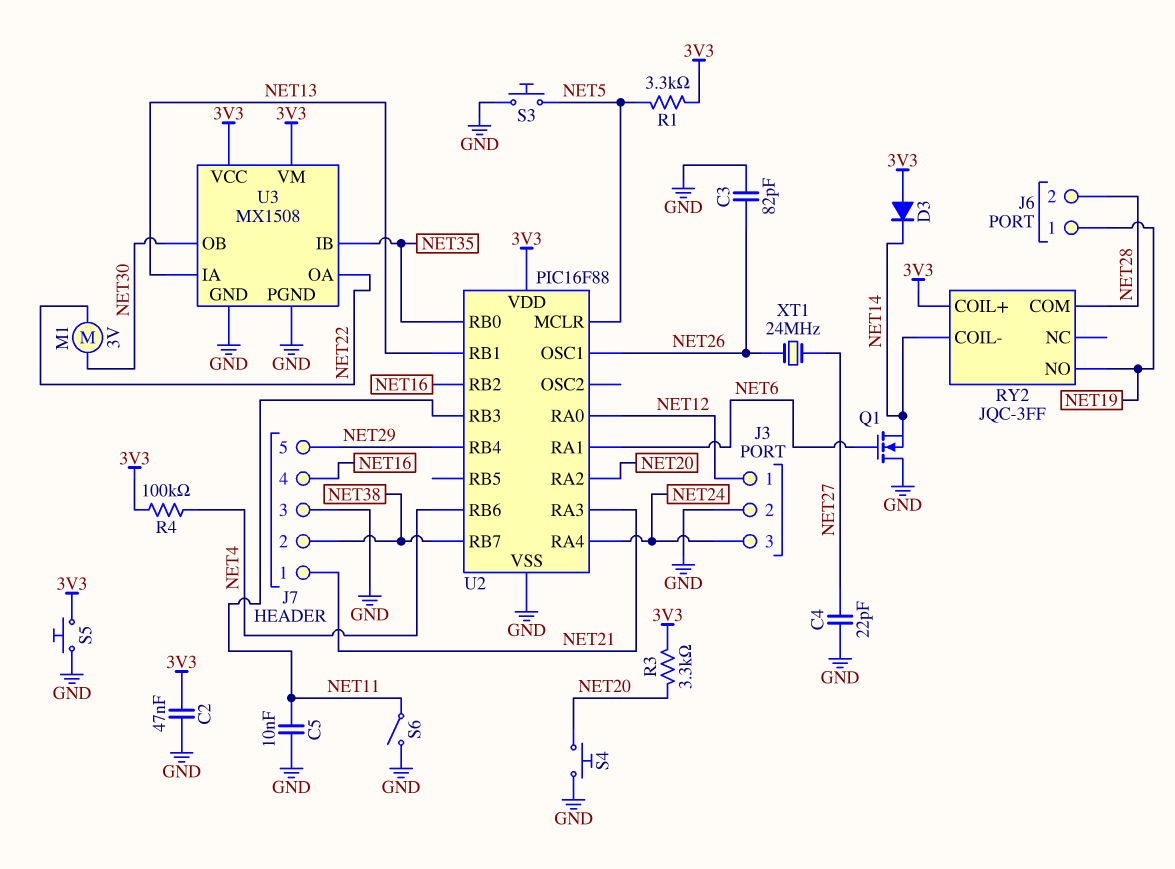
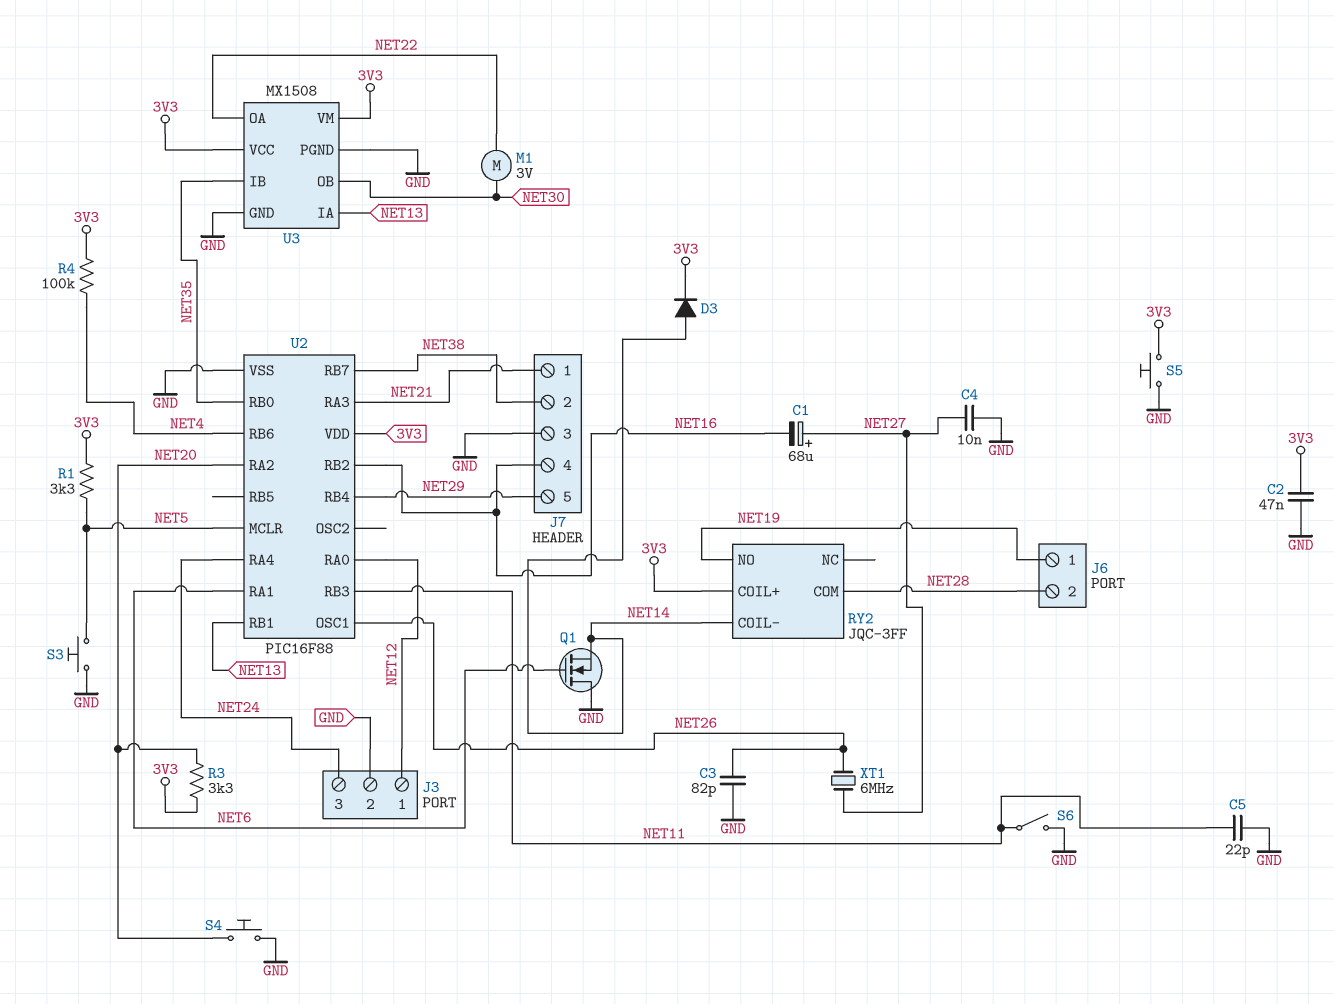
C1: none -> 68uF (plus NET27, minus NET16)
C4: 22pF (GND, NET27) -> 10nF (GND, NET27)
C5: 10nF (GND, NET11) -> 22pF (GND, NET11)
D3: diode (A 3V3, K NET14) -> diode (A NET14, K 3V3)
XT1: 24MHz (NET26, NET27) -> 6MHz (NET26, NET27)

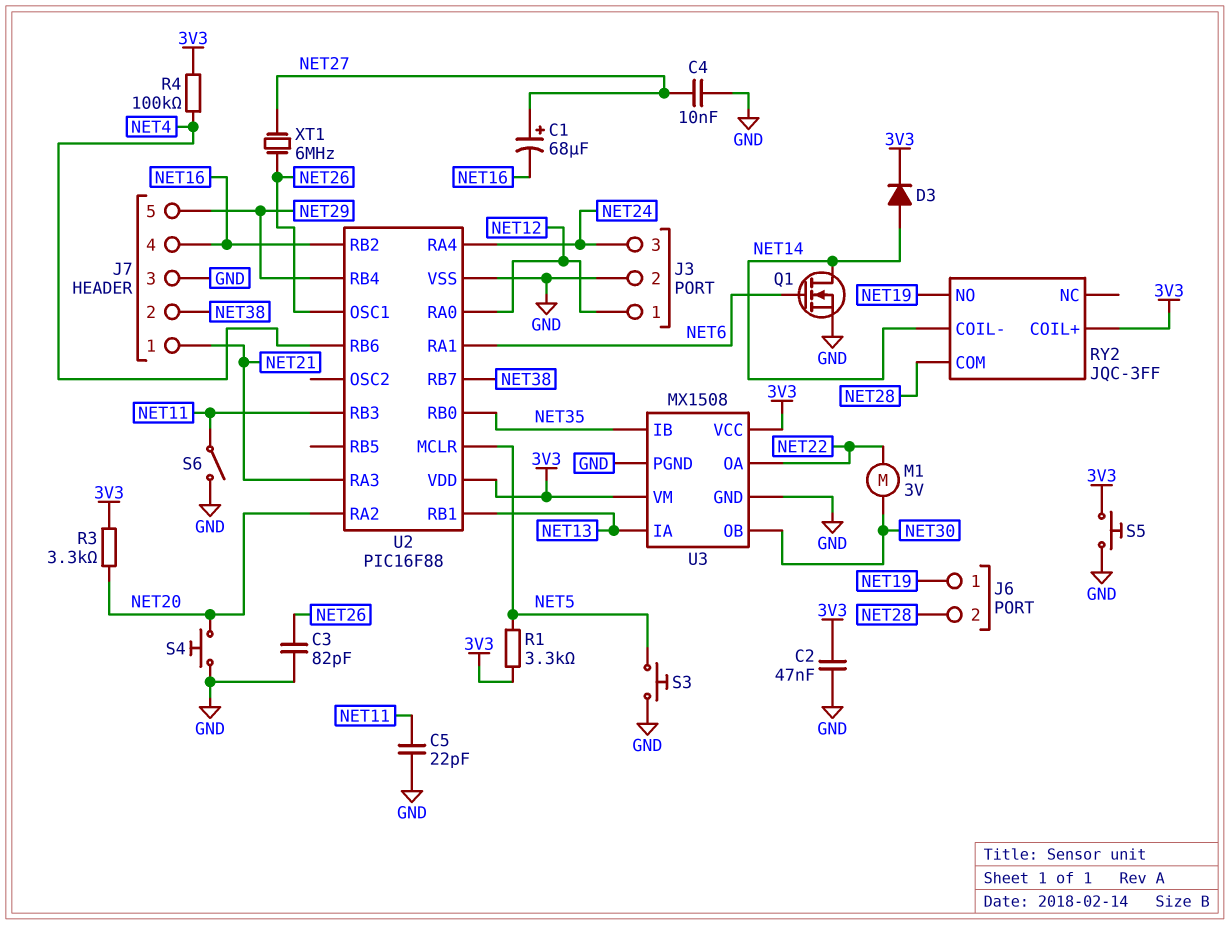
Q1: NMOS (G NET6, D GND, S NET14) -> NMOS (G NET6, D NET14, S GND)

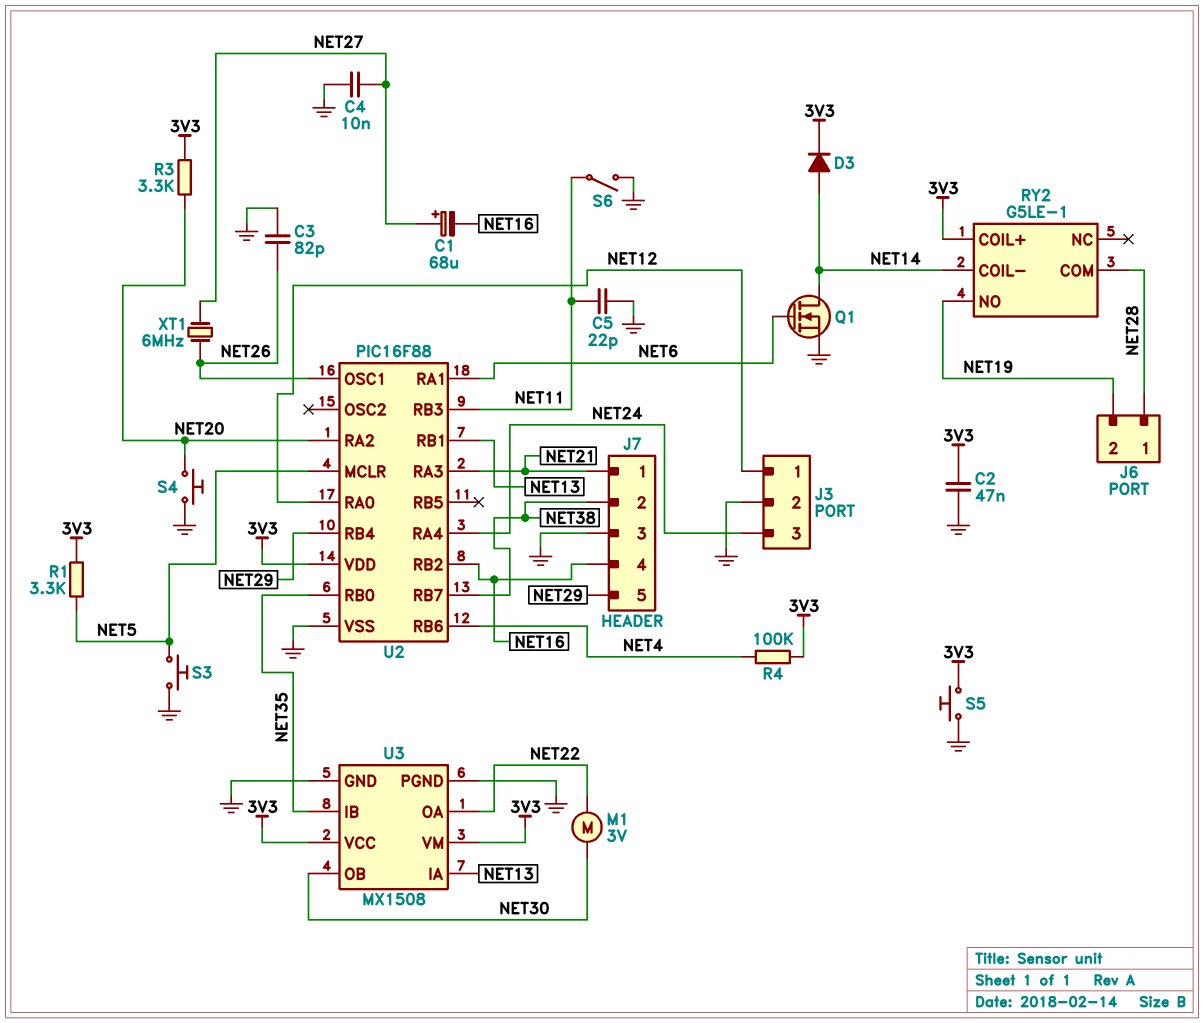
J6 pin 1: NET19 -> NET28
J6 pin 2: NET28 -> NET19
RY2: JQC-3FF -> G5LE-1

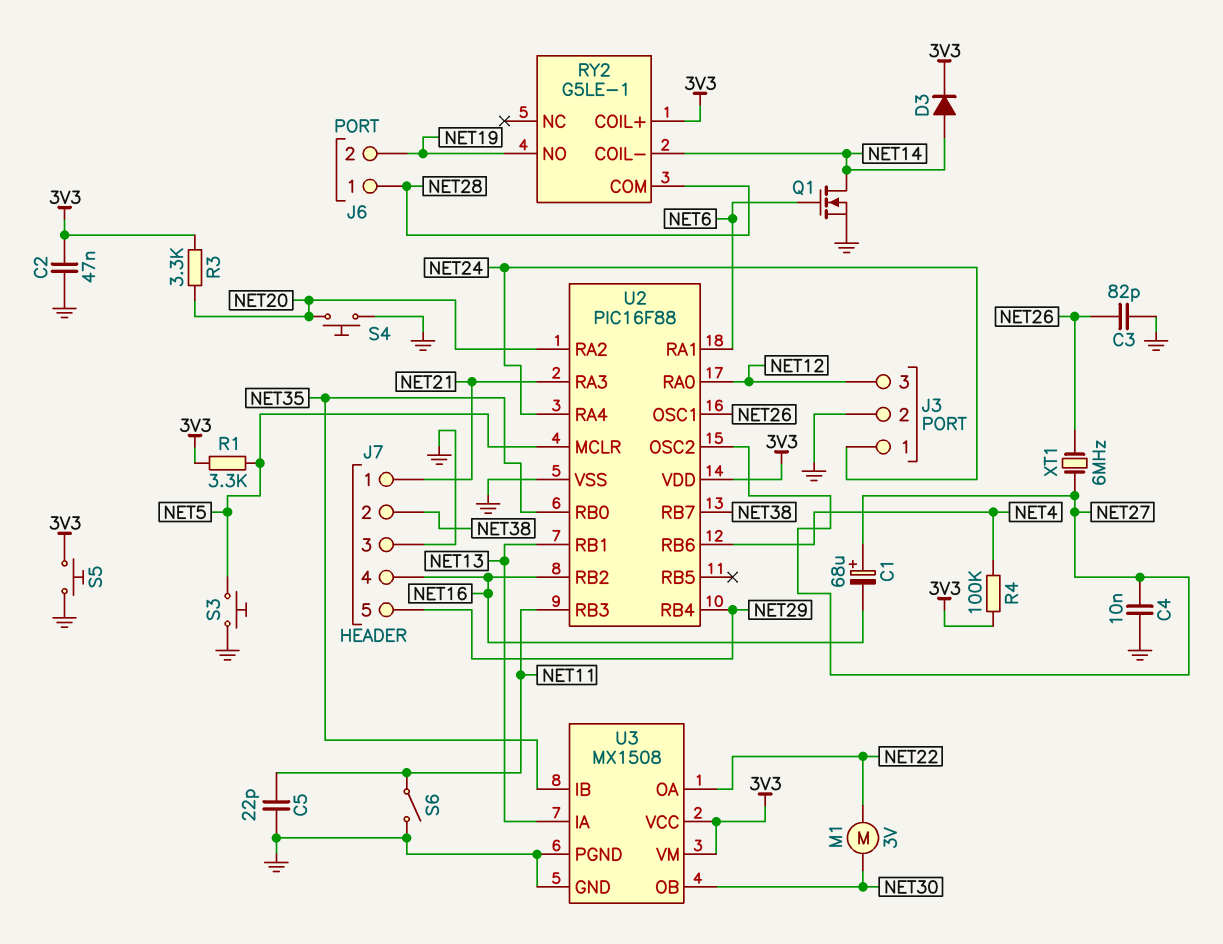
J3 pin 1: NET12 -> NET24
J3 pin 3: NET24 -> NET12
U2 pin OSC2: none -> NET27

